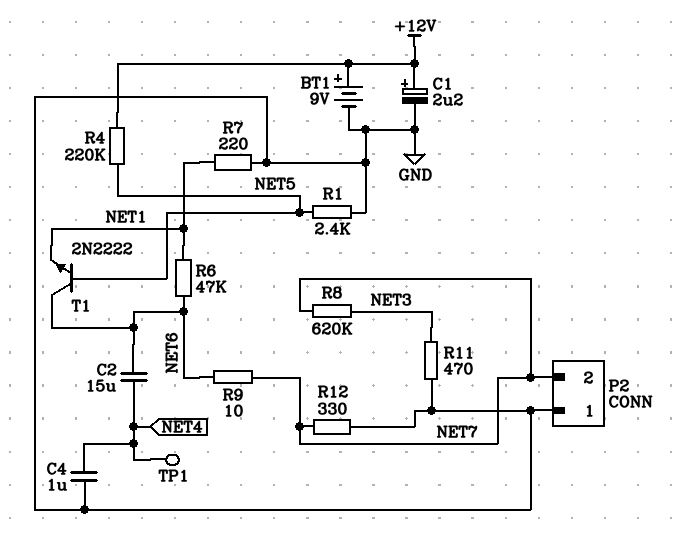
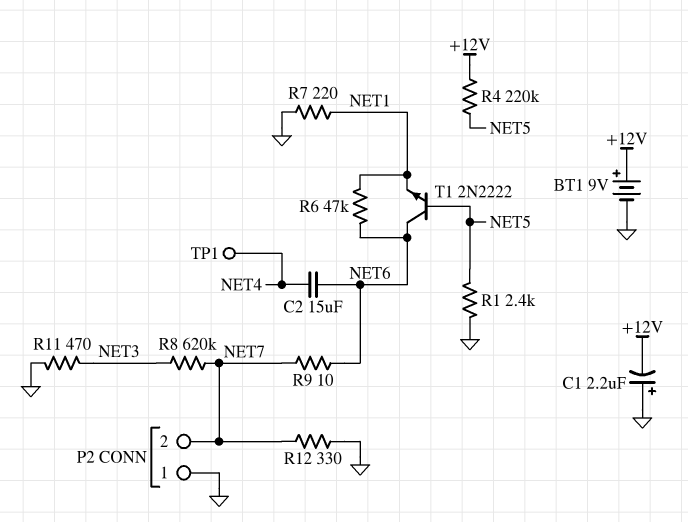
C1: 2.2uF (plus +12V, minus GND) -> 2.2uF (plus GND, minus +12V)
C4: 1uF (GND, NET4) -> none

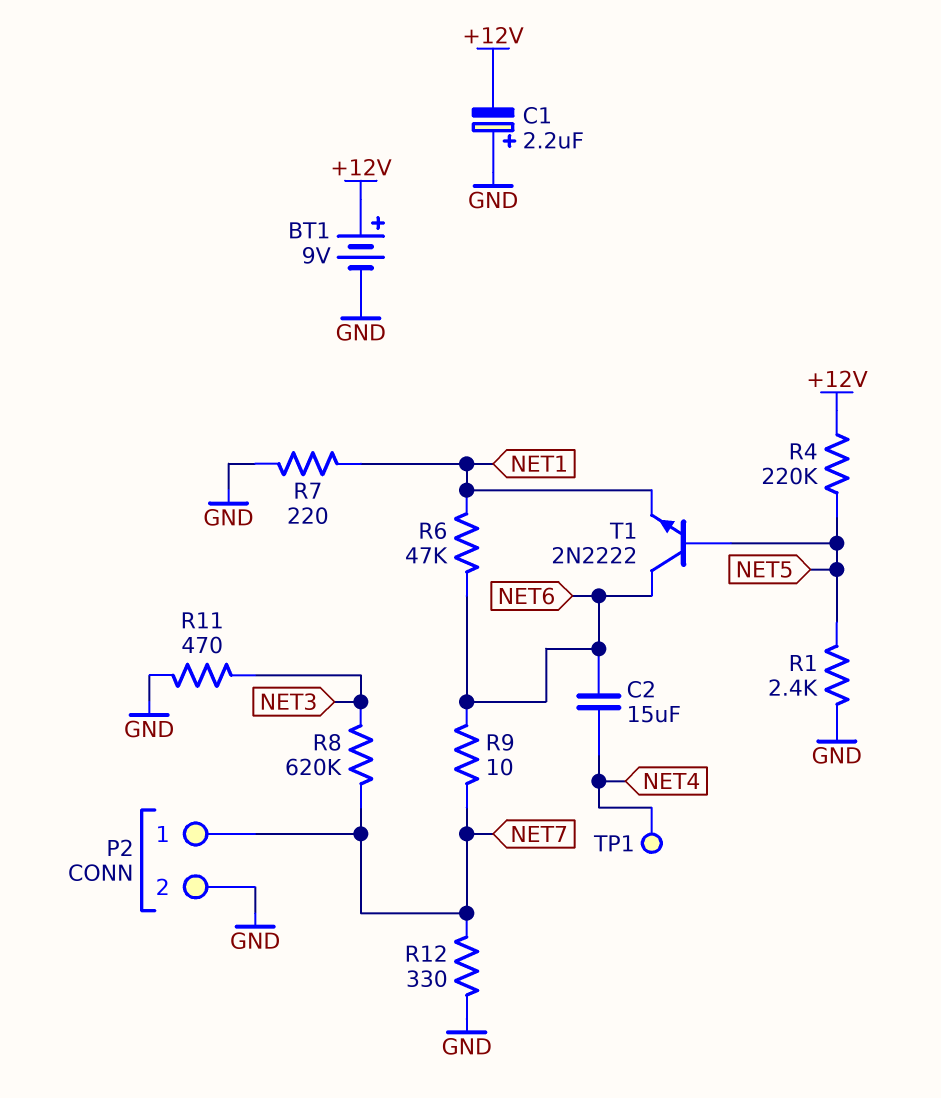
P2 pin 1: GND -> NET7
P2 pin 2: NET7 -> GND

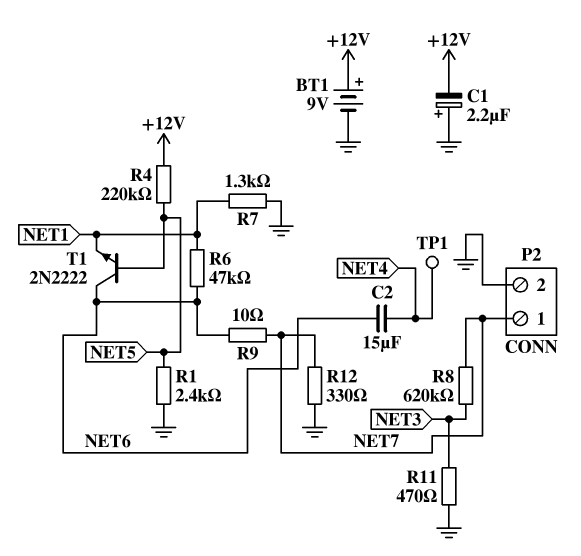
R7: 220 (GND, NET1) -> 1.3k (GND, NET1)

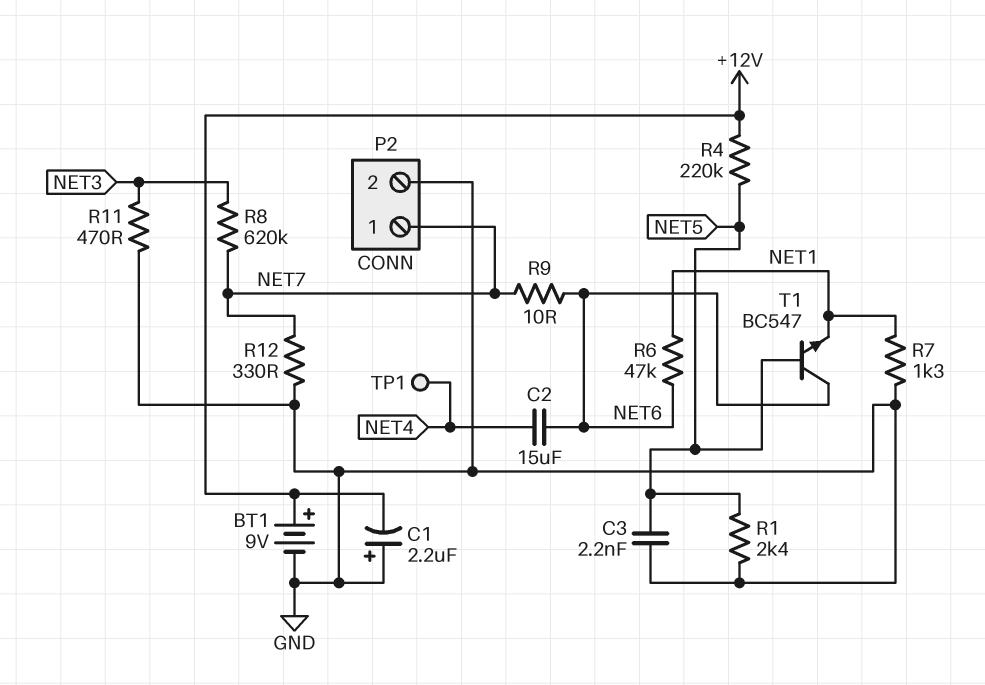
C3: none -> 2.2nF (GND, NET5)
T1: NPN 2N2222 (B NET5, C NET6, E NET1) -> NPN BC547 (B NET5, C NET6, E NET1)

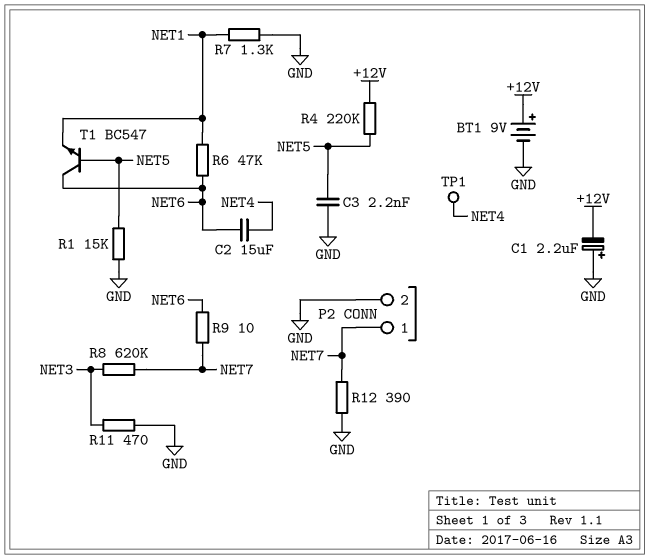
R1: 2.4k (GND, NET5) -> 15k (GND, NET5)
R12: 330 (GND, NET7) -> 390 (GND, NET7)

